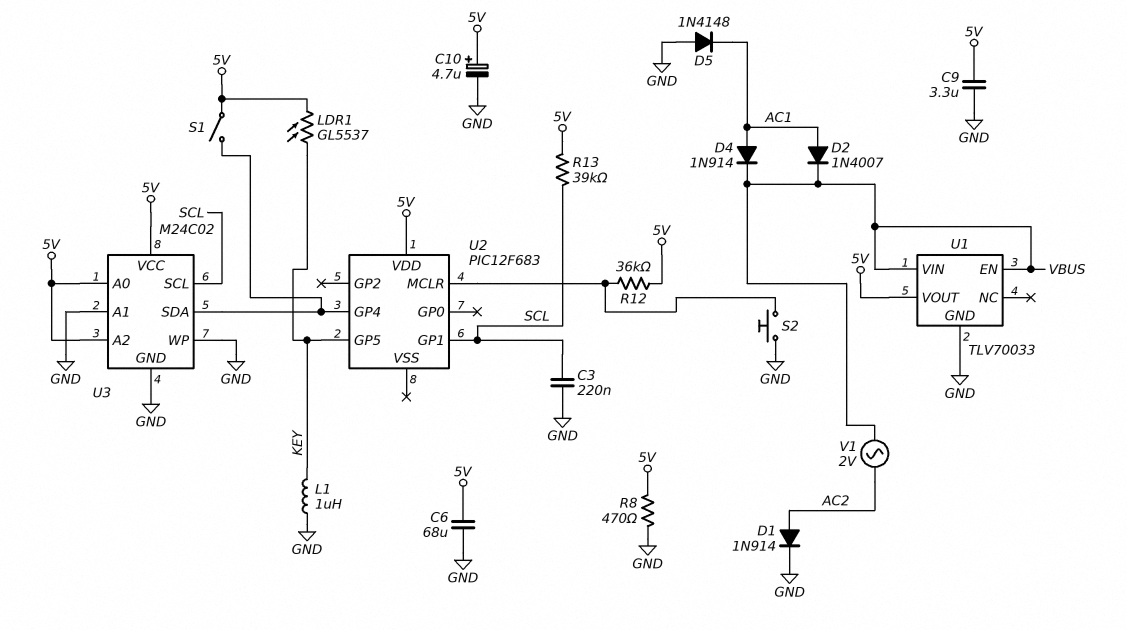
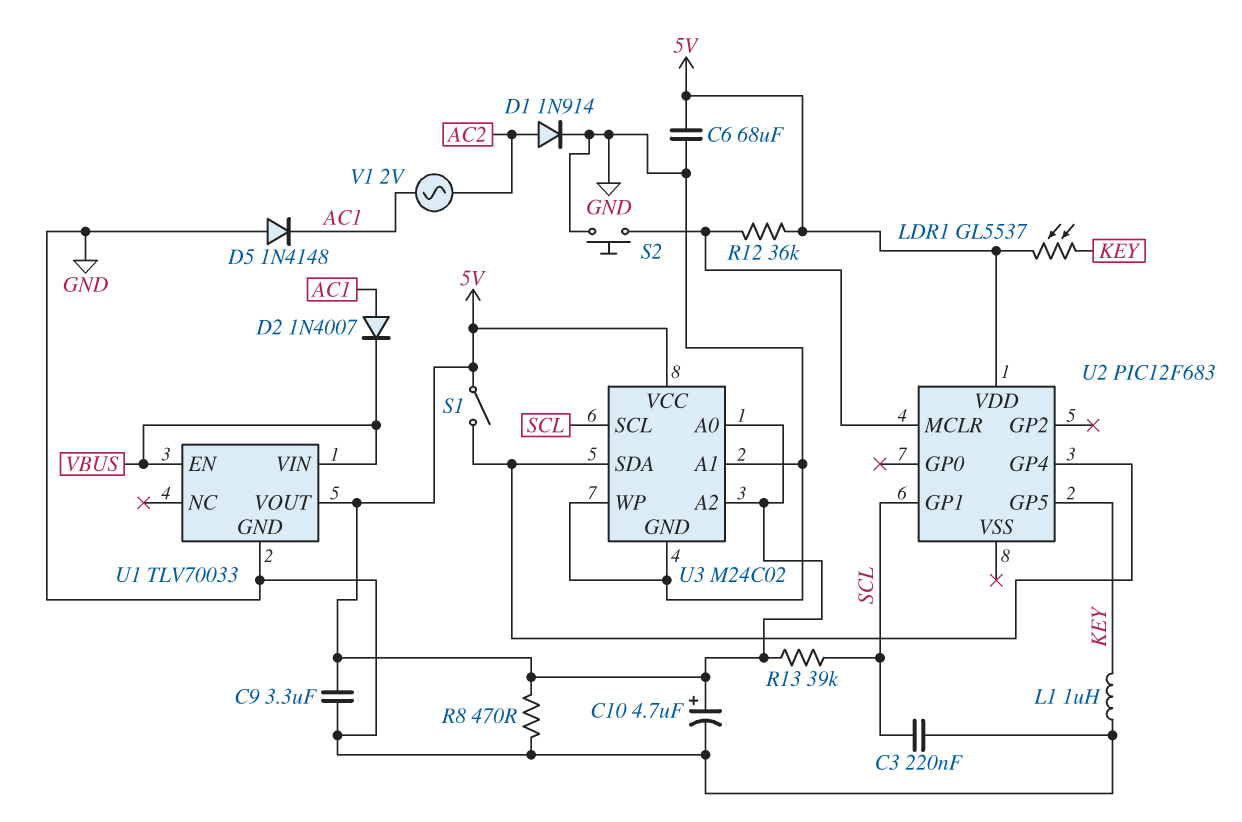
D4: diode 1N914 (A AC1, K VBUS) -> none
V1: AC 2V (AC2, VBUS) -> AC 2V (AC1, AC2)

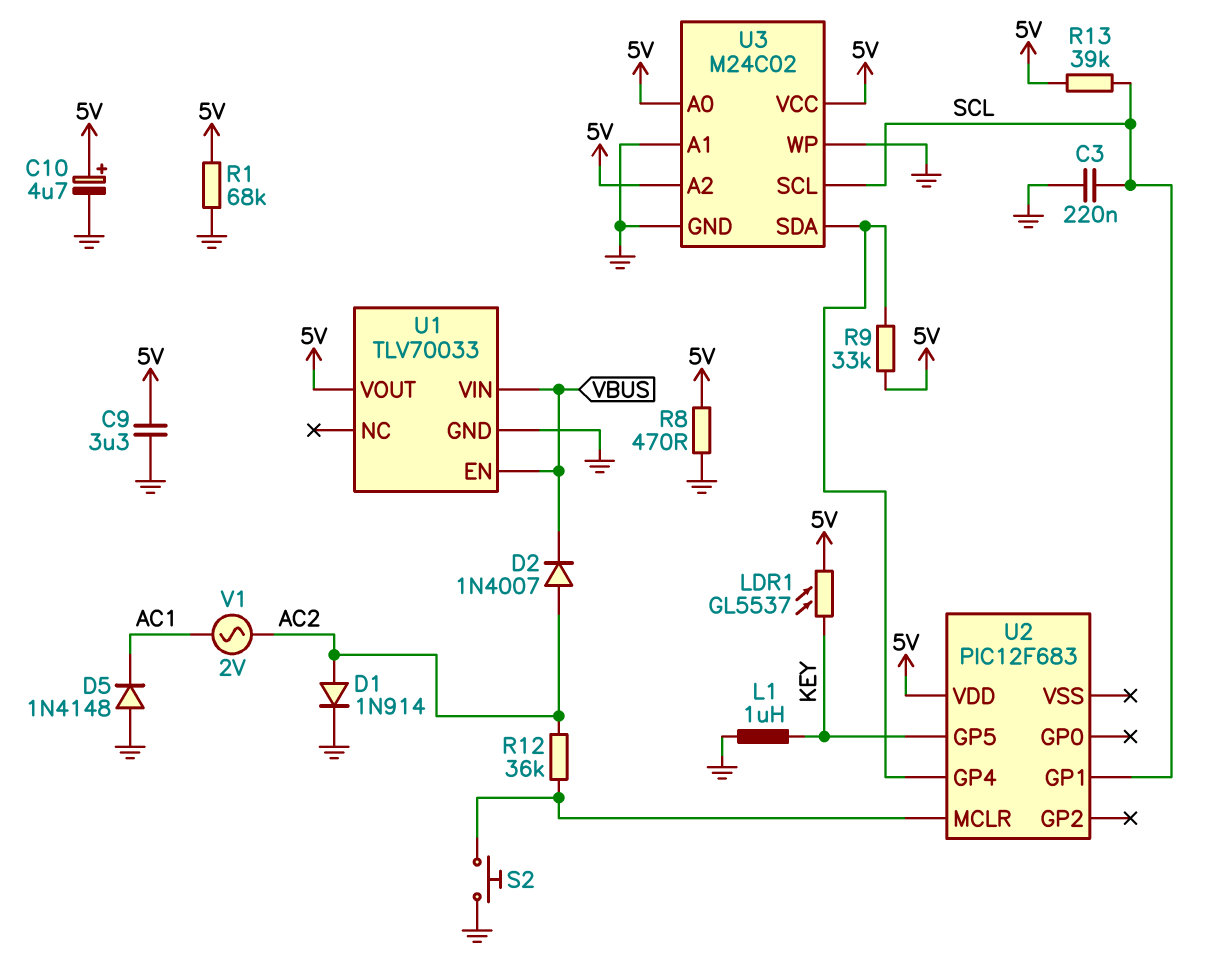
C6: 68uF (5V, GND) -> none
D2: diode 1N4007 (A AC1, K VBUS) -> diode 1N4007 (A AC2, K VBUS)
R1: none -> 68k (5V, GND)
R9: none -> 33k (5V, U2/GP4)
R12: 36k (5V, U2/MCLR) -> 36k (AC2, U2/MCLR)
S1: switch (5V, U2/GP4) -> none

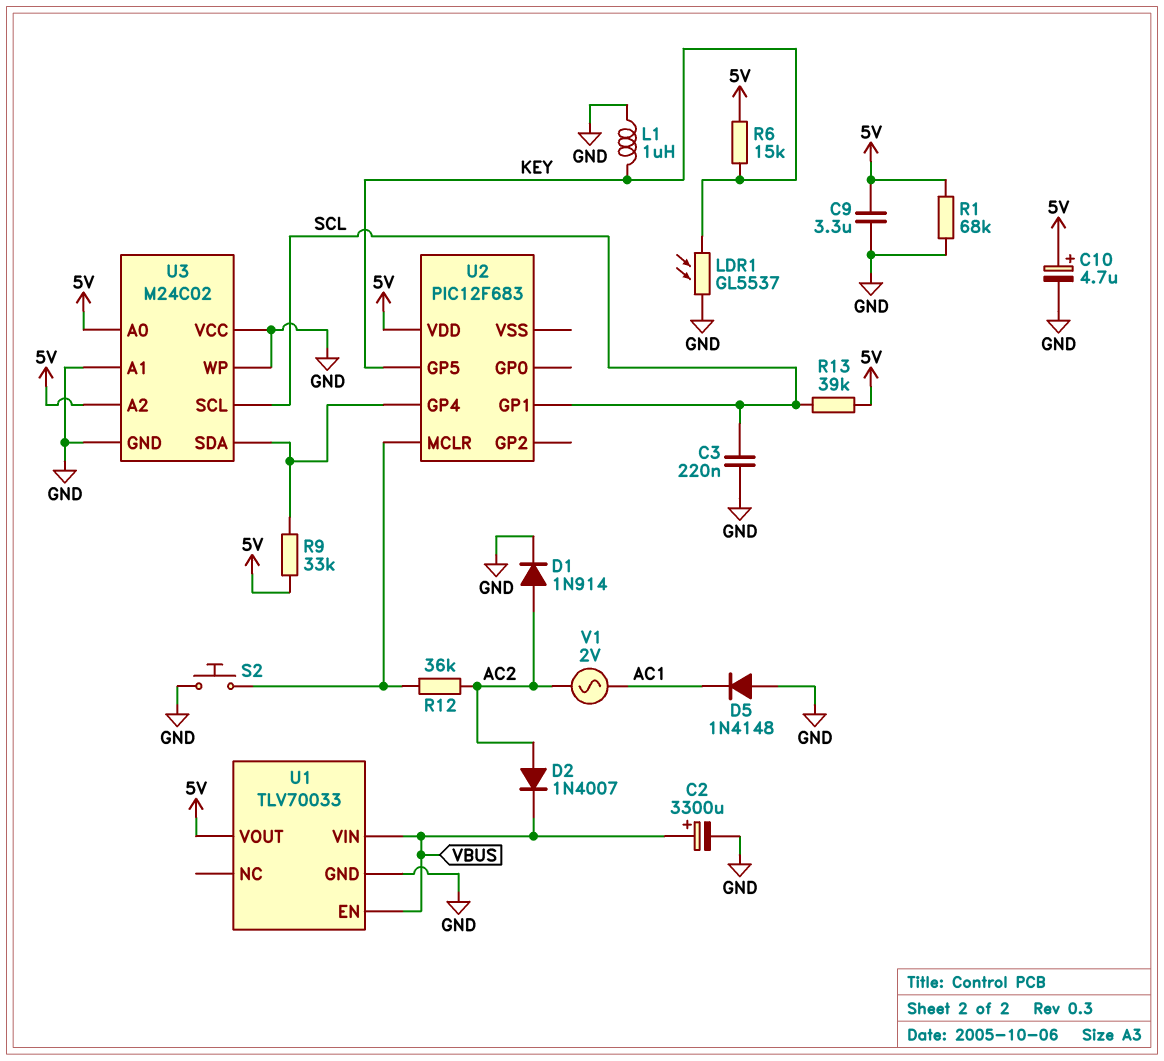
C2: none -> 3300uF (plus VBUS, minus GND)
LDR1: GL5537 (5V, KEY) -> GL5537 (GND, KEY)
R6: none -> 15k (5V, KEY)
R8: 470 (5V, GND) -> none
U3 pin VCC: 5V -> GND

